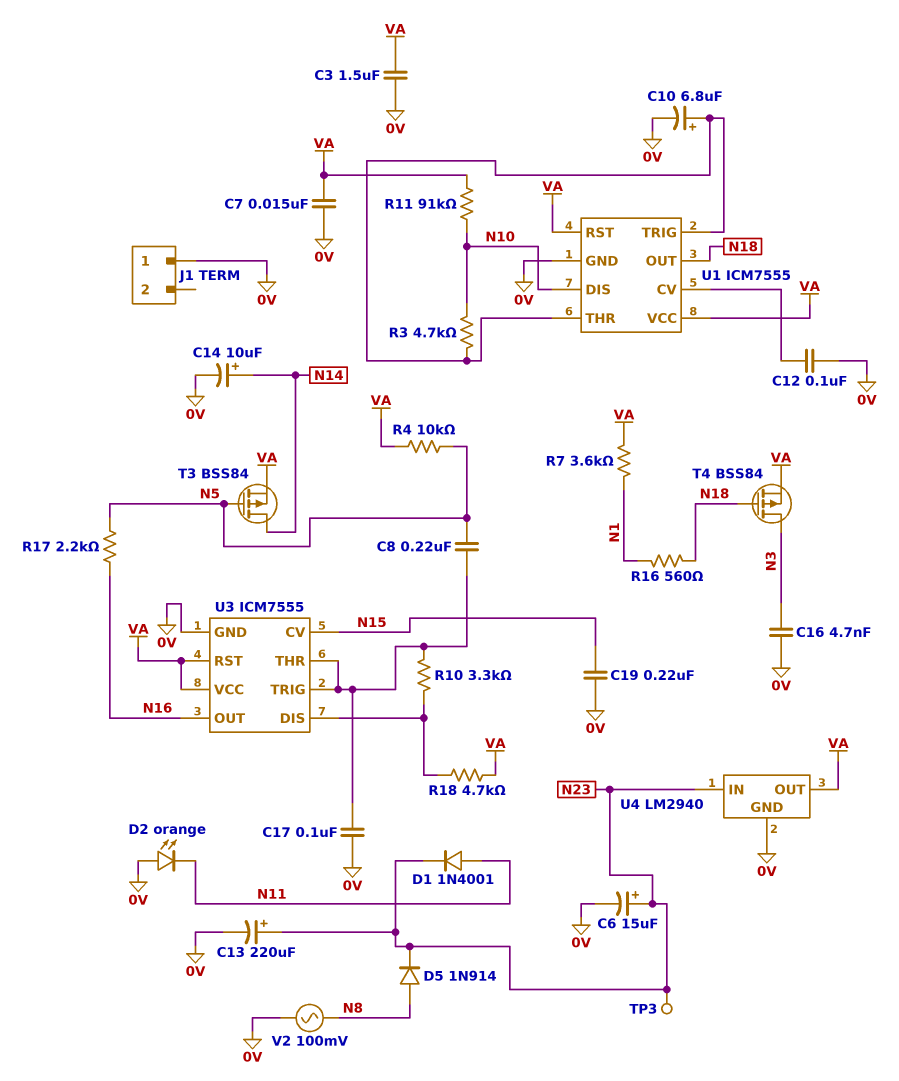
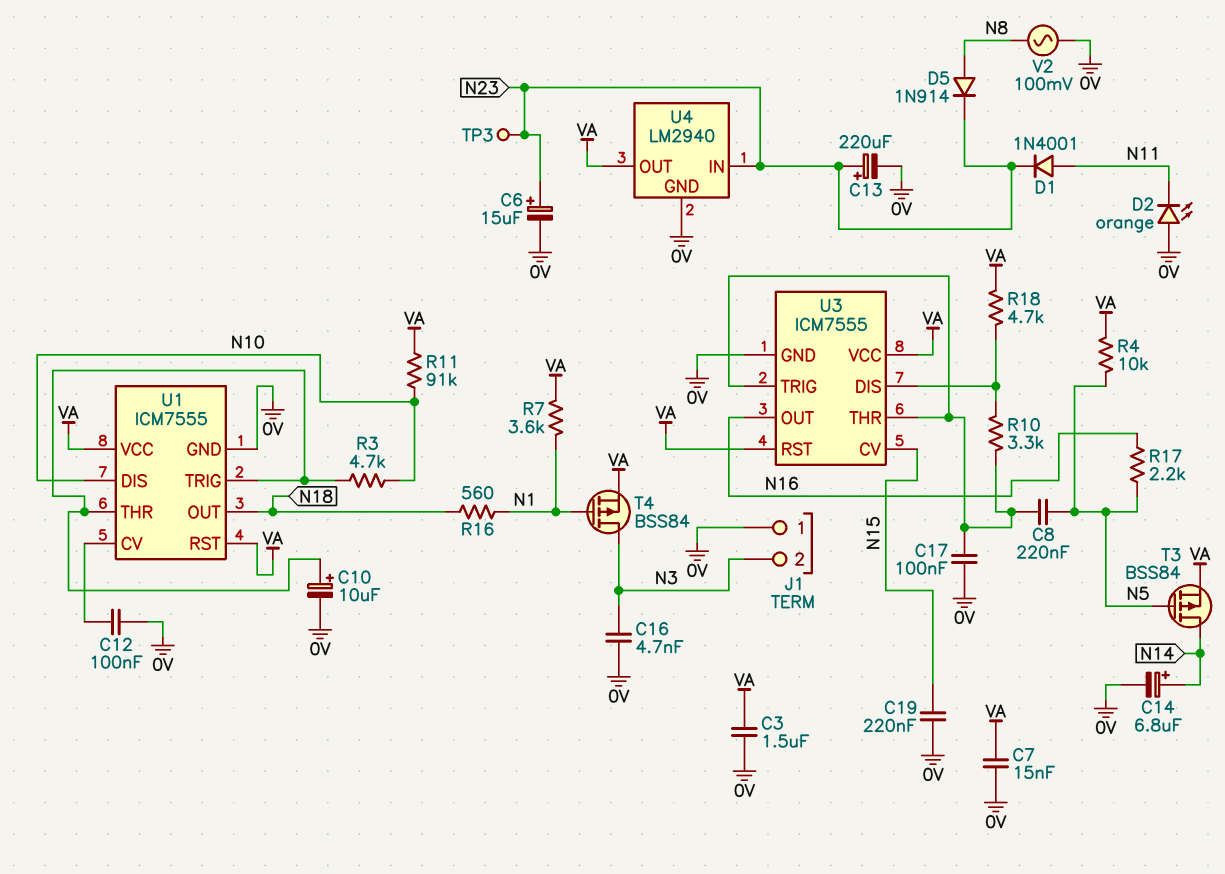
C10: 6.8uF (plus U1/THR, minus 0V) -> 10uF (plus U1/THR, minus 0V)
C14: 10uF (plus N14, minus 0V) -> 6.8uF (plus N14, minus 0V)
J1 pin 2: none -> N3
T4: PMOS BSS84 (G N18, D N3, S VA) -> PMOS BSS84 (G N1, D N3, S VA)

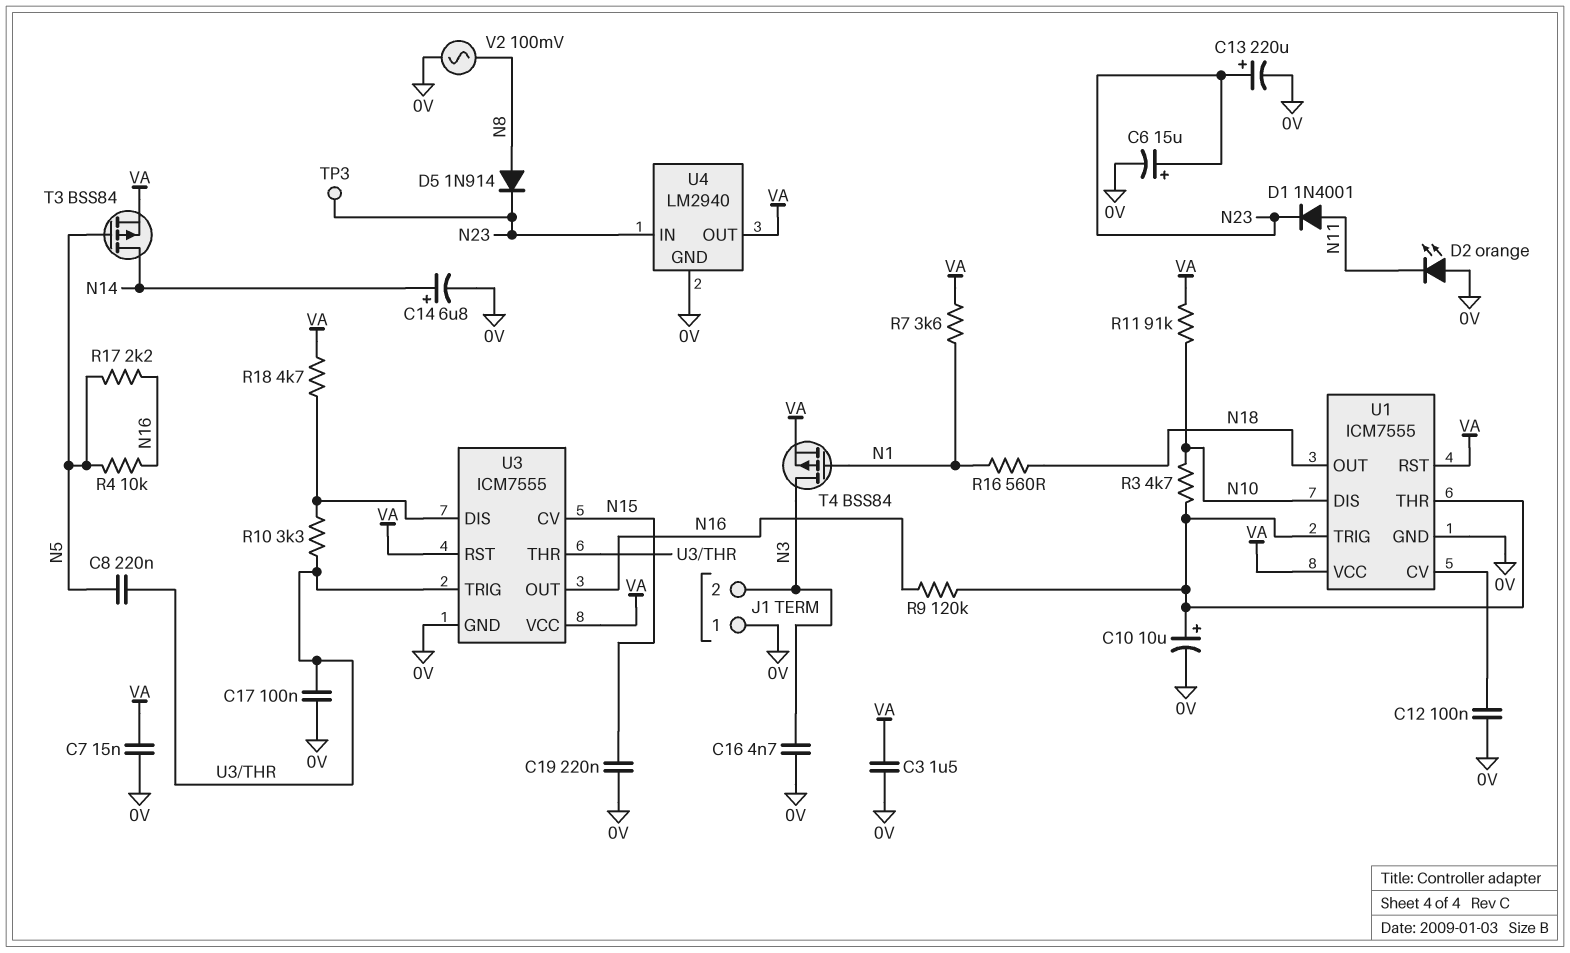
R4: 10k (N5, VA) -> 10k (N5, N16)
R9: none -> 120k (N16, U1/THR)

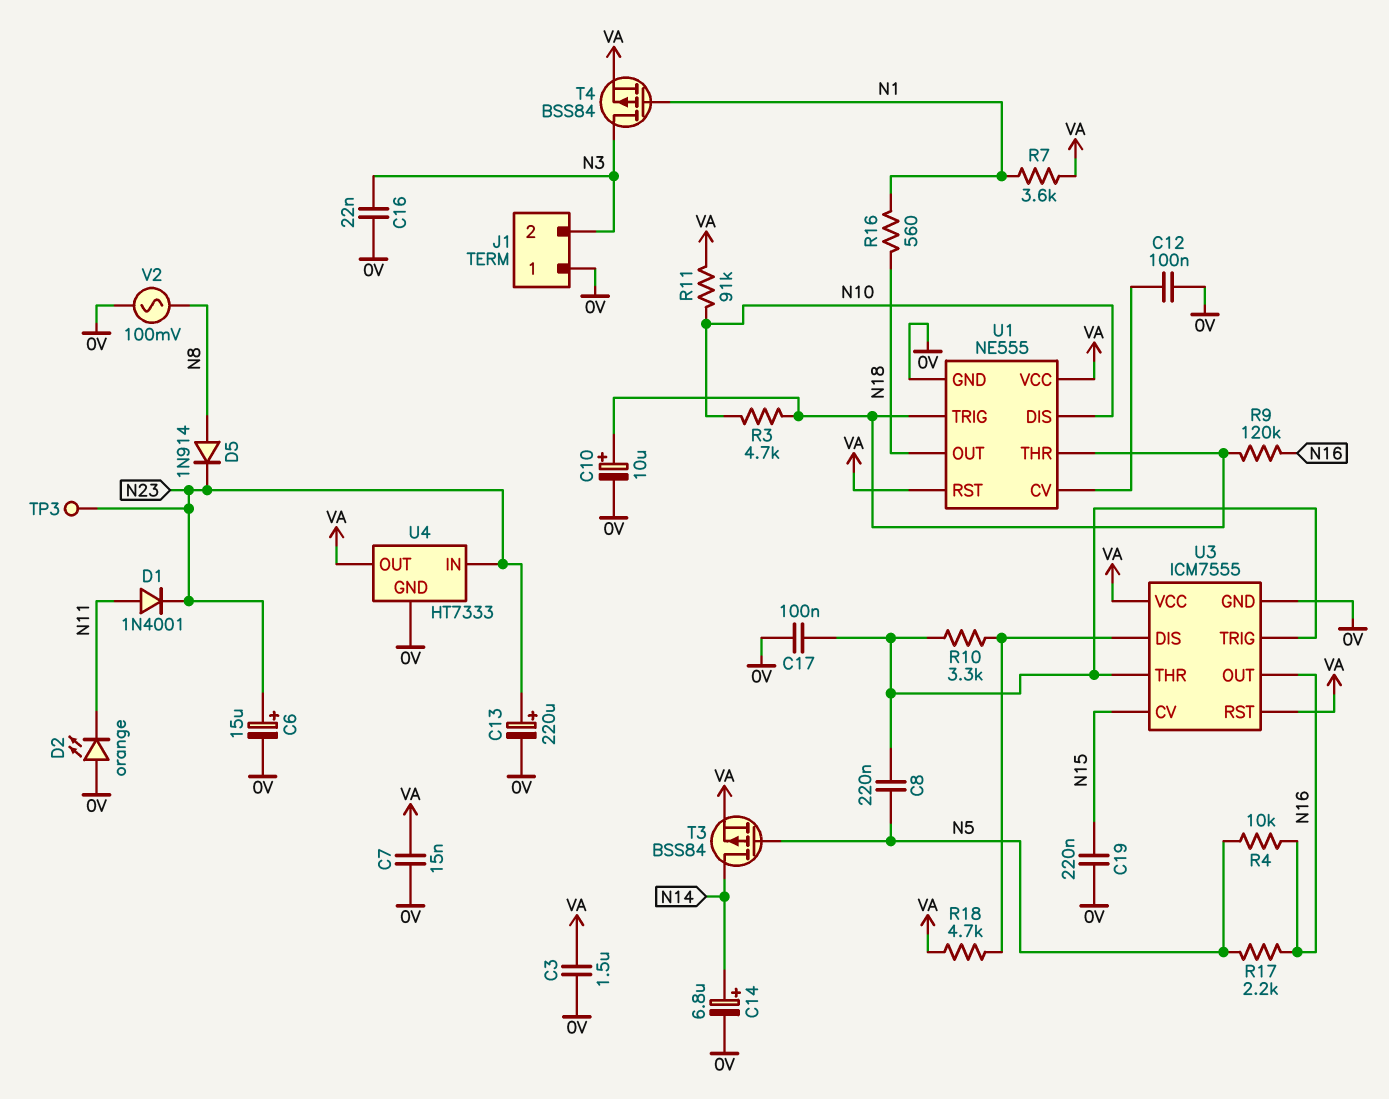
C16: 4.7nF (0V, N3) -> 22nF (0V, N3)
U1: ICM7555 -> NE555
U4: LM2940 -> HT7333

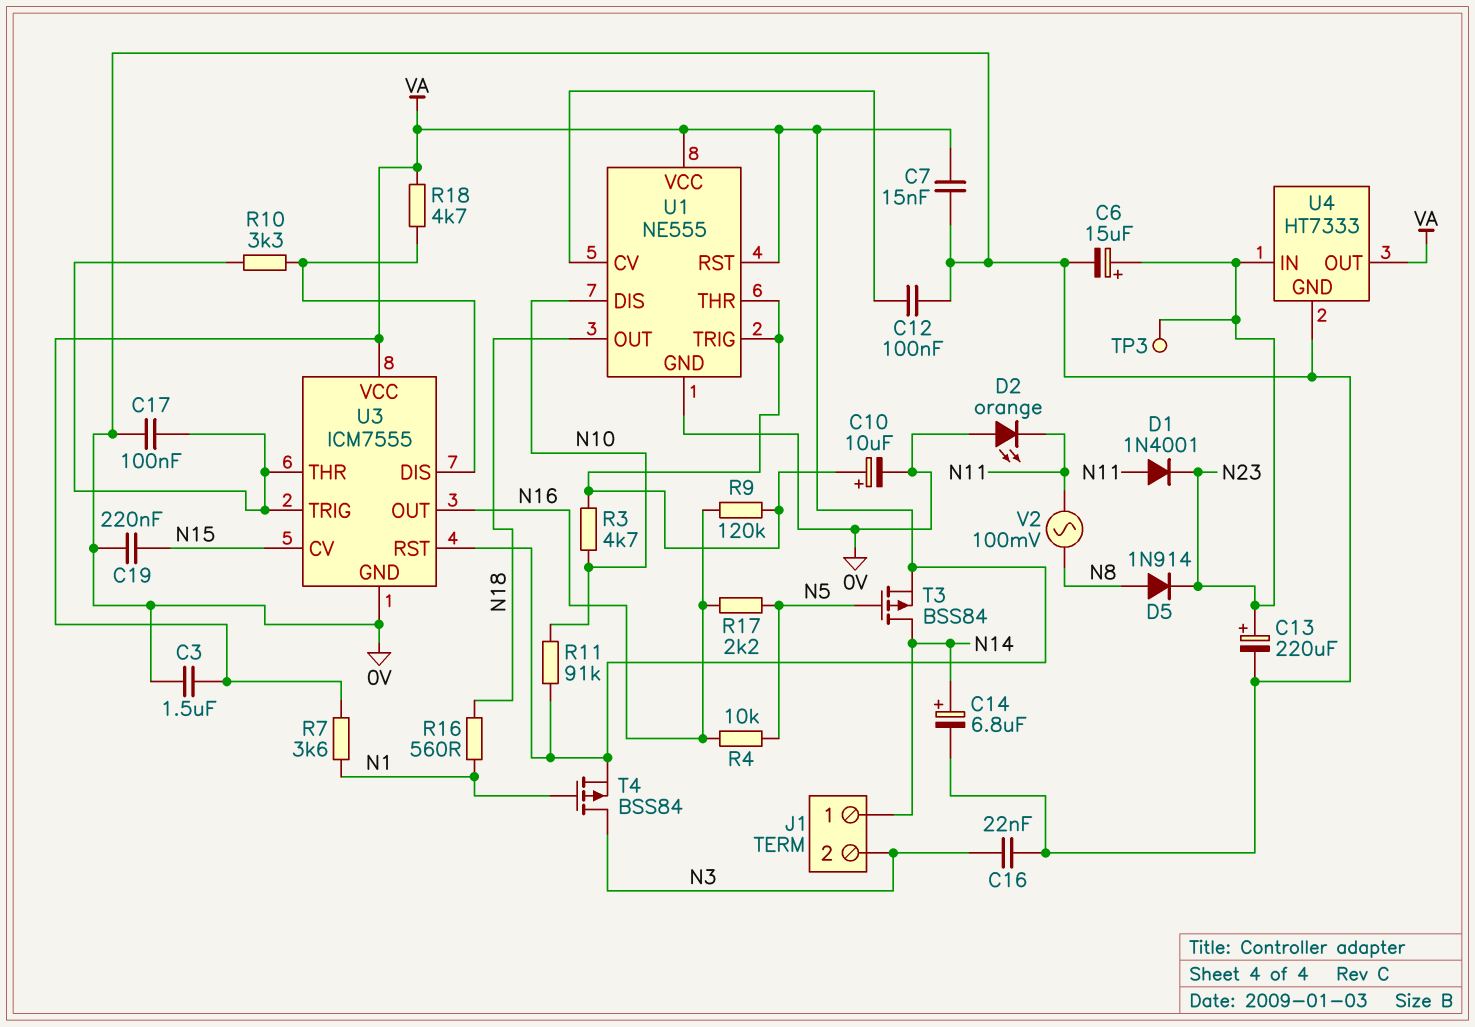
C8: 220nF (N5, U3/THR) -> none
J1 pin 1: 0V -> N14
V2: AC 100mV (0V, N8) -> AC 100mV (N8, N11)

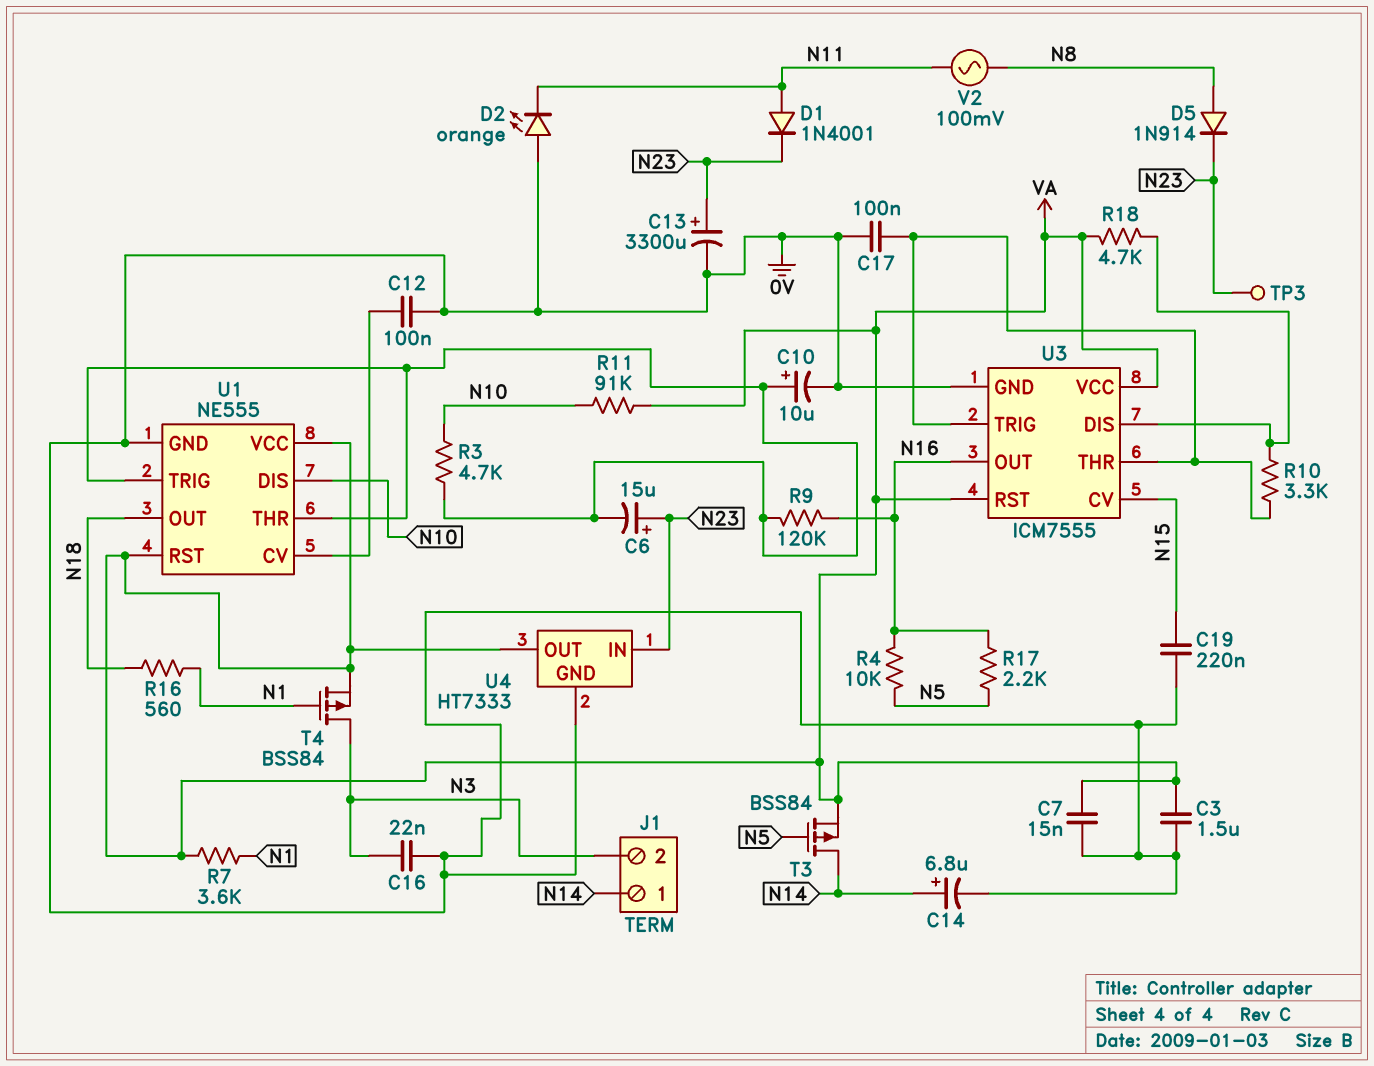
C6: 15uF (plus N23, minus 0V) -> 15uF (plus N23, minus U1/THR)
C13: 220uF (plus N23, minus 0V) -> 3300uF (plus N23, minus 0V)

